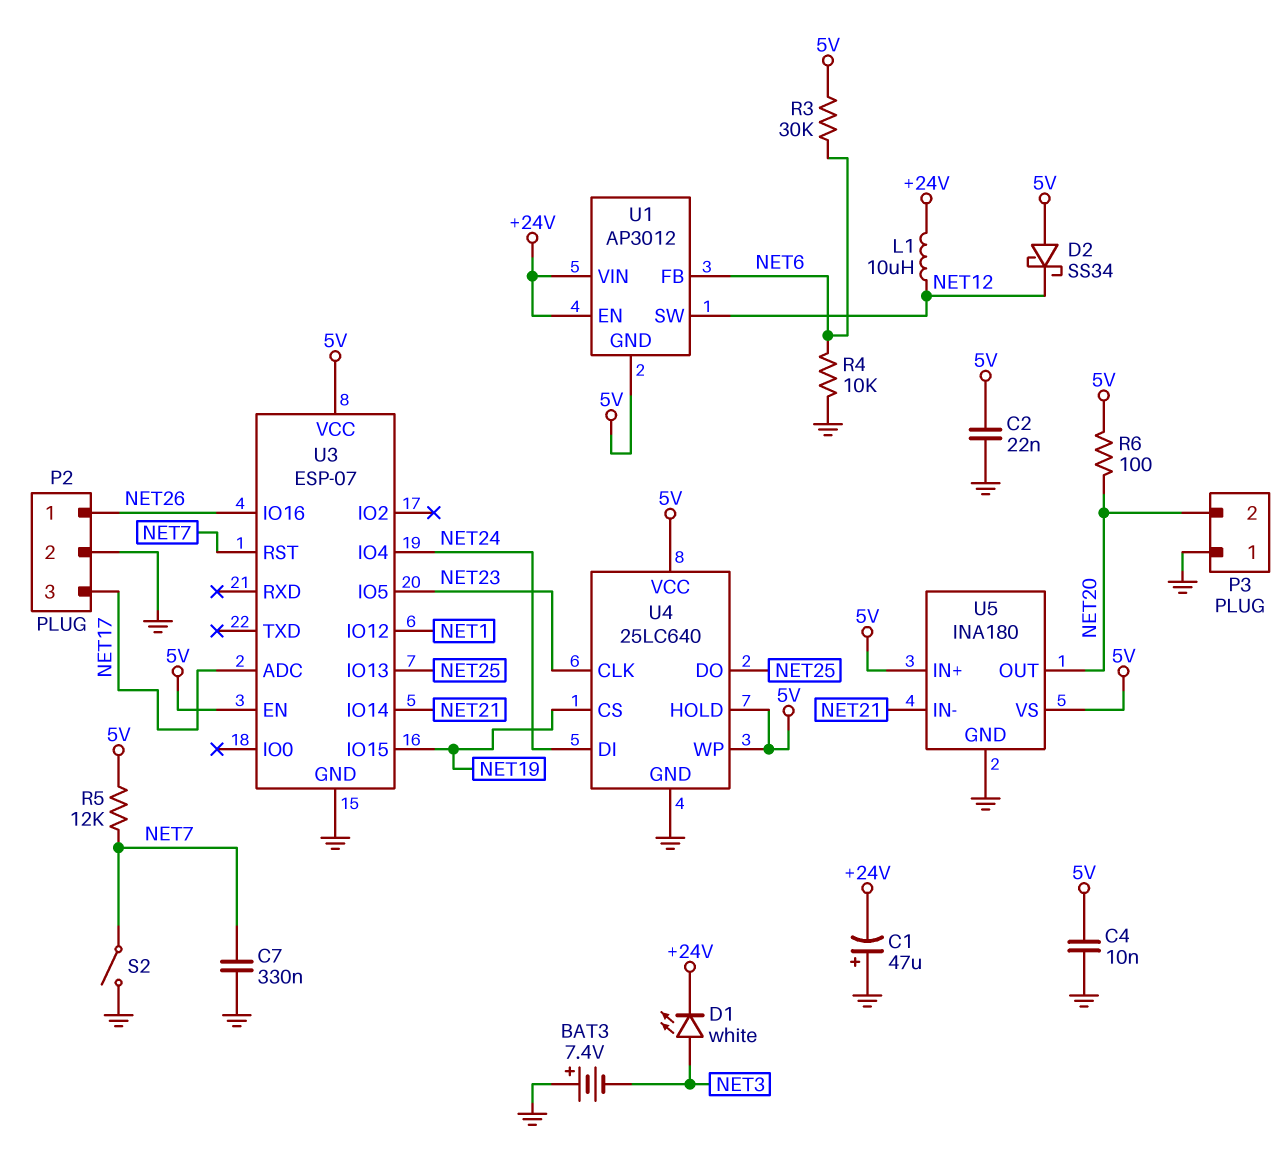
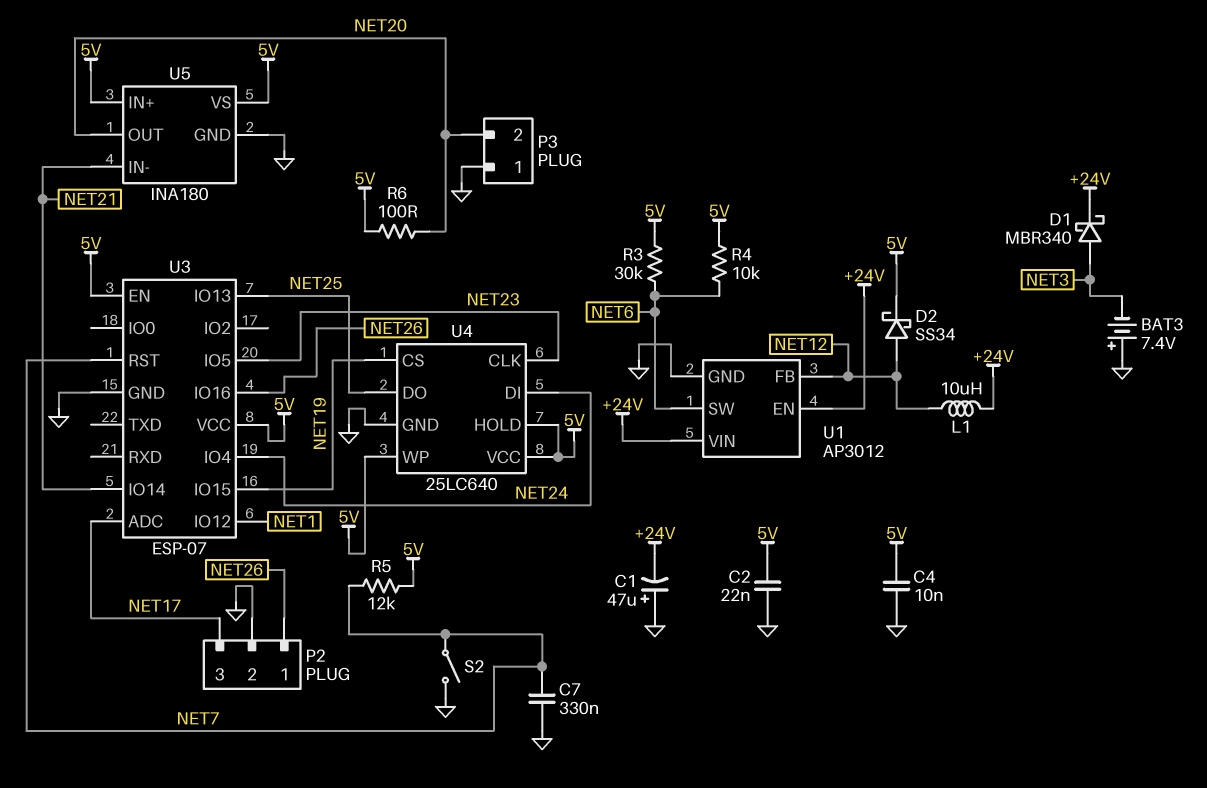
D1: LED white (A NET3, K +24V) -> schottky MBR340 (A NET3, K +24V)
D2: schottky SS34 (A 5V, K NET12) -> schottky SS34 (A NET12, K 5V)
R4: 10k (GND, NET6) -> 10k (5V, NET6)
U1 pin FB: NET6 -> NET12
U1 pin GND: 5V -> GND
U1 pin SW: NET12 -> NET6

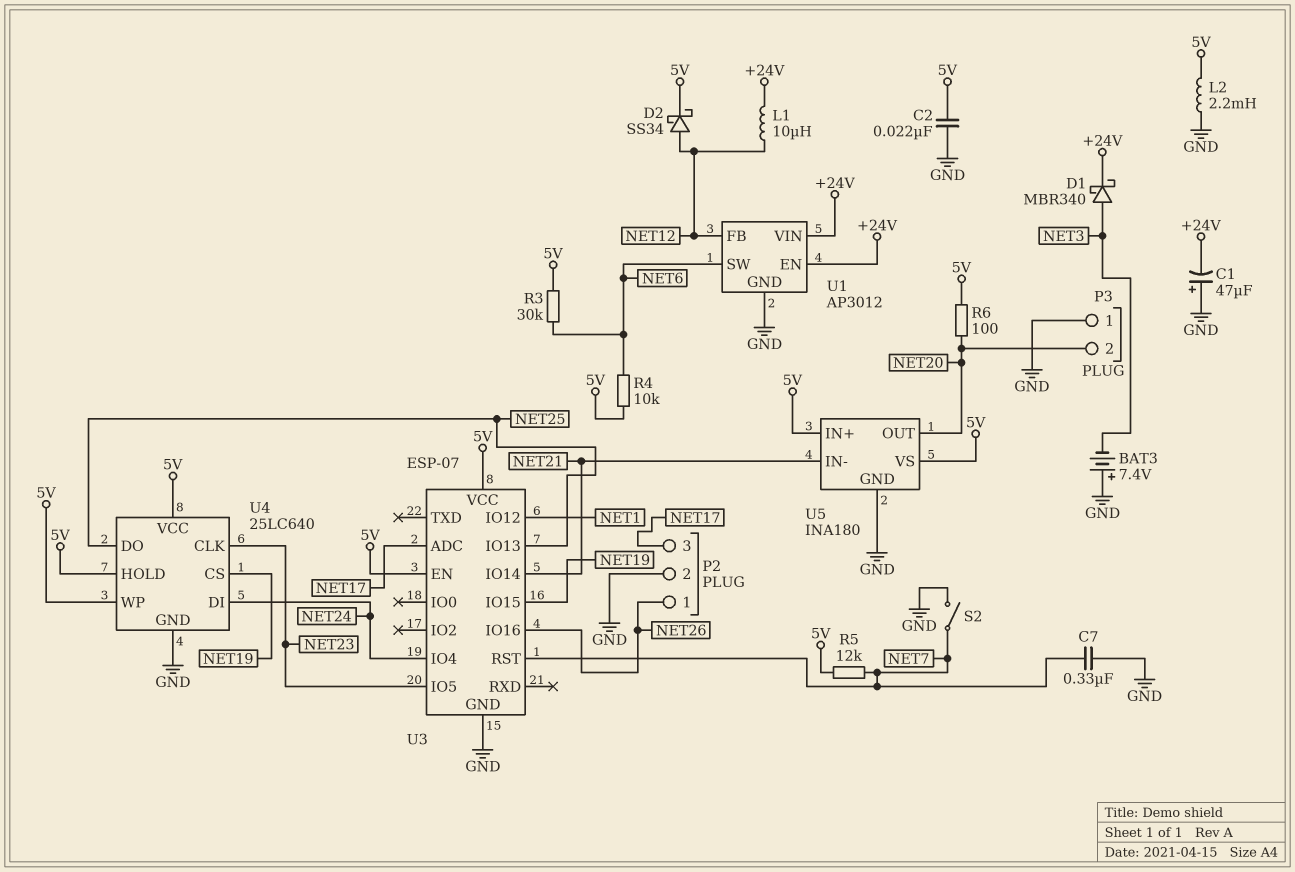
C4: 10nF (5V, GND) -> none
L2: none -> 2.2mH (5V, GND)

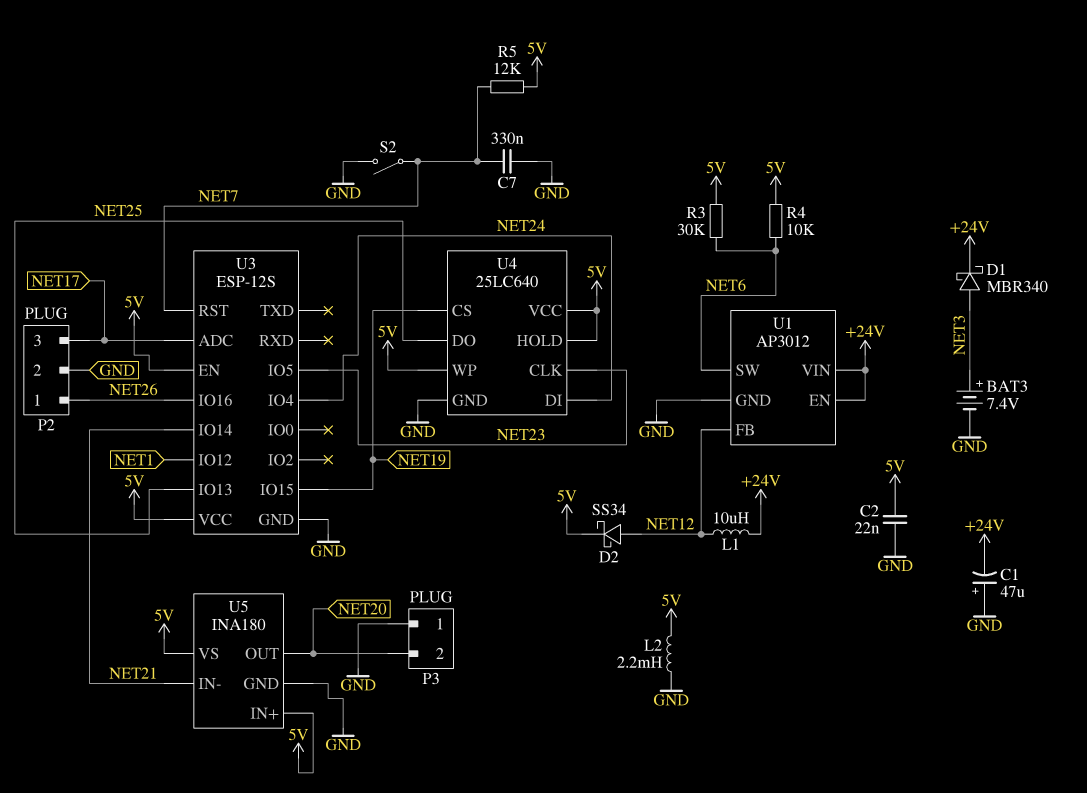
BAT3: 7.4V (plus GND, minus NET3) -> 7.4V (plus NET3, minus GND)
R6: 100 (5V, NET20) -> none
U3: ESP-07 -> ESP-12S

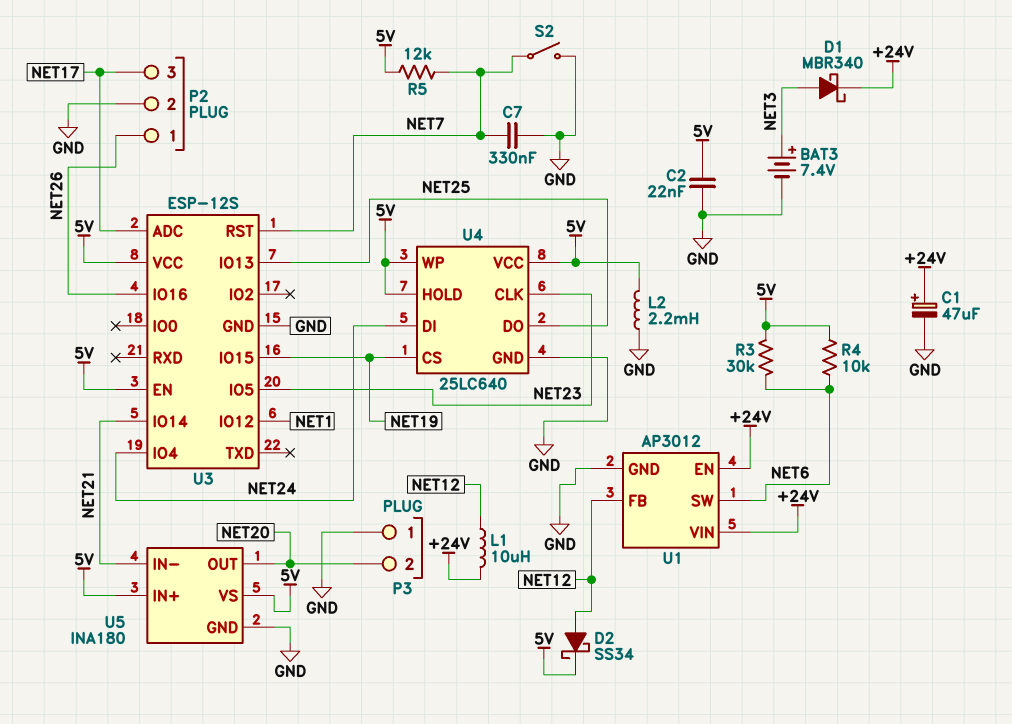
C1: 47uF (plus GND, minus +24V) -> 47uF (plus +24V, minus GND)

